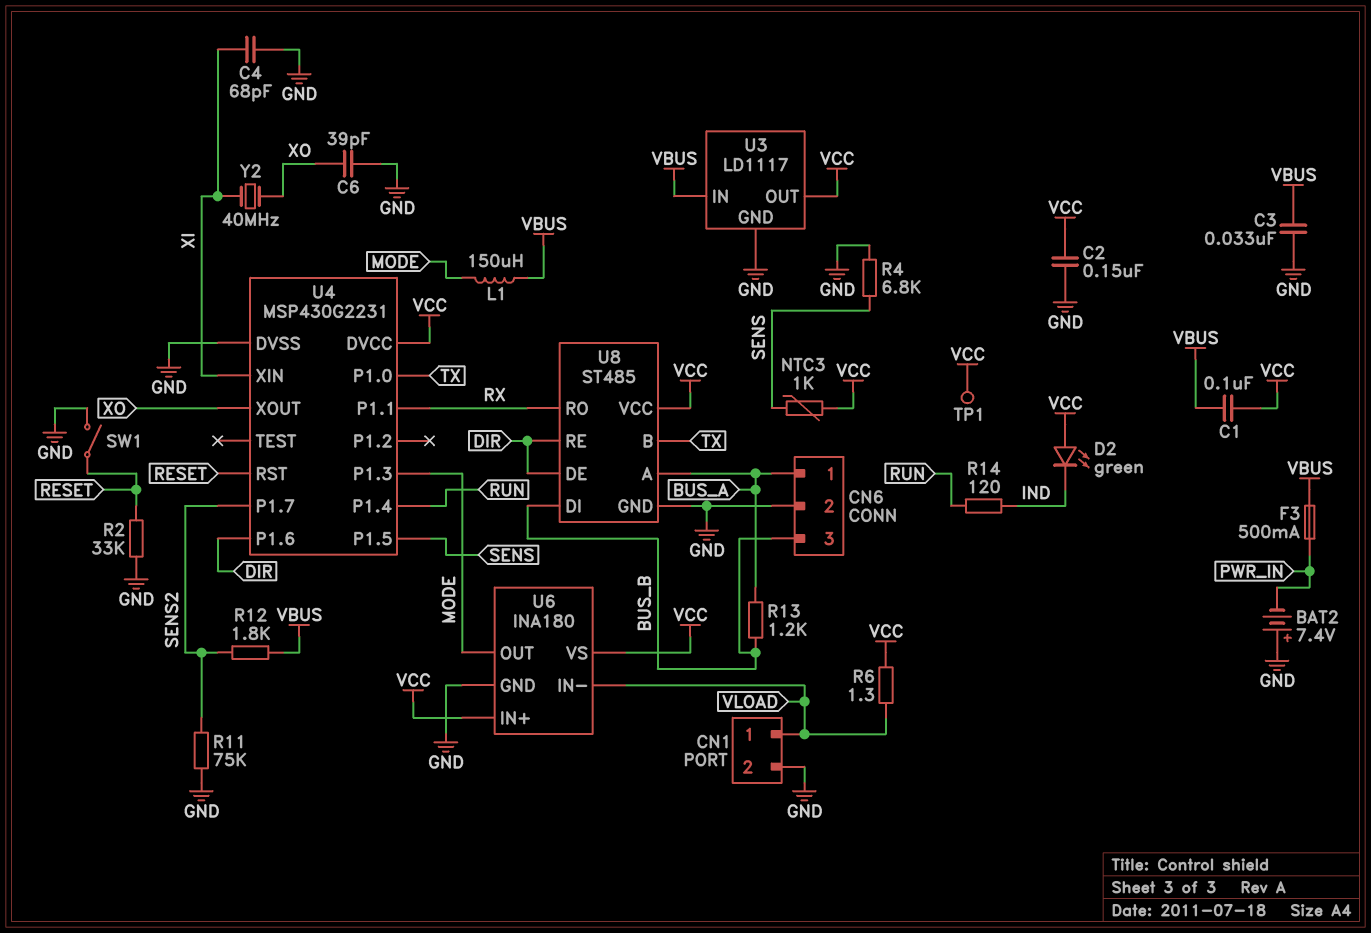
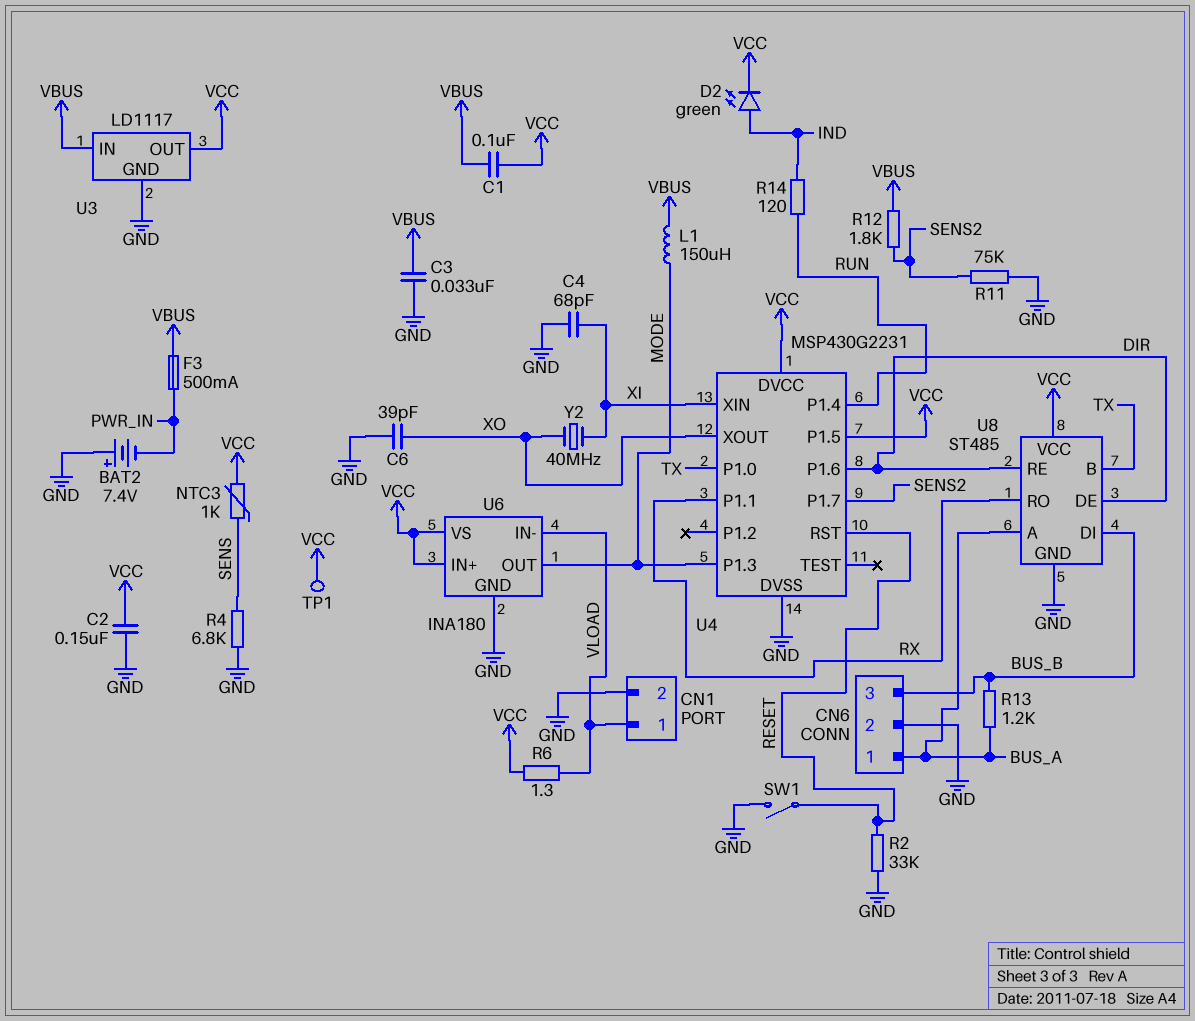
D2: LED green (A VCC, K IND) -> LED green (A IND, K VCC)
U4 pin P1.5: SENS -> VCC

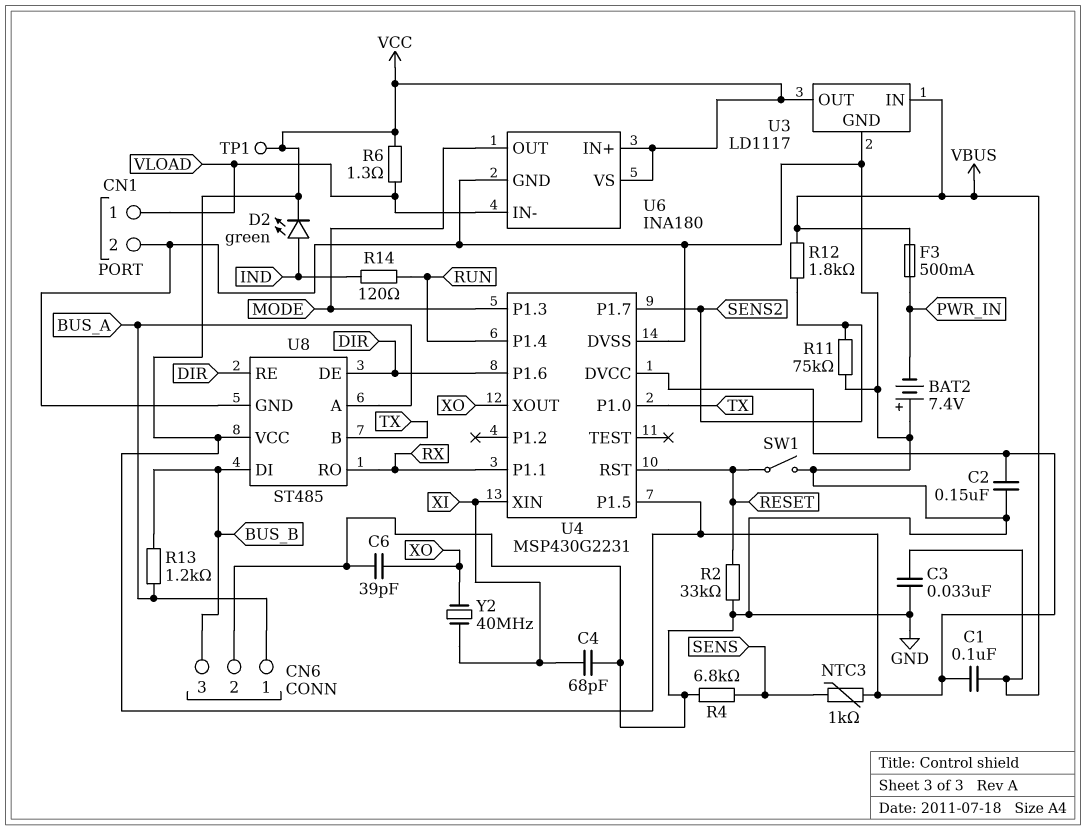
L1: 150uH (MODE, VBUS) -> none

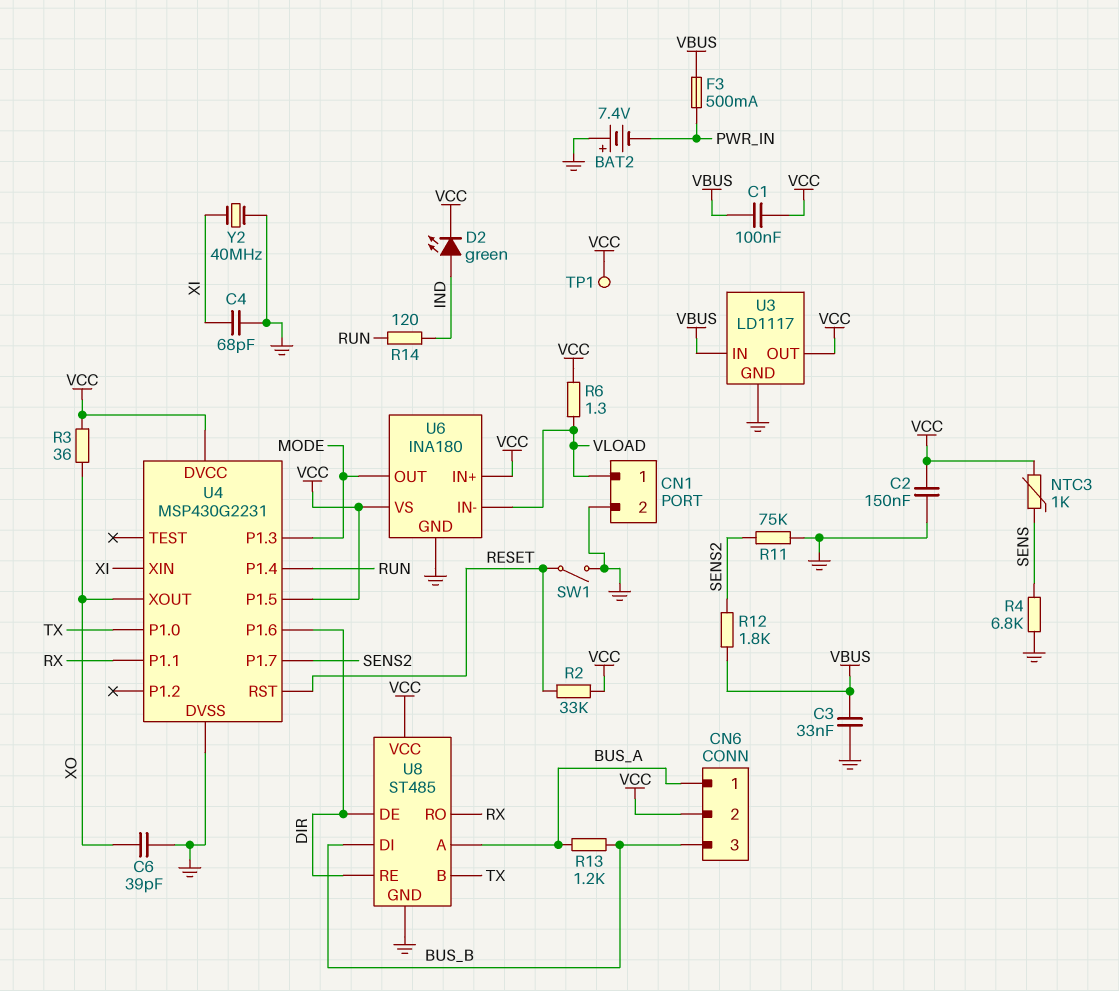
CN6 pin 2: GND -> VCC
R2: 33k (GND, RESET) -> 33k (RESET, VCC)
R3: none -> 36 (VCC, XO)
Y2: 40MHz (XI, XO) -> 40MHz (GND, XI)

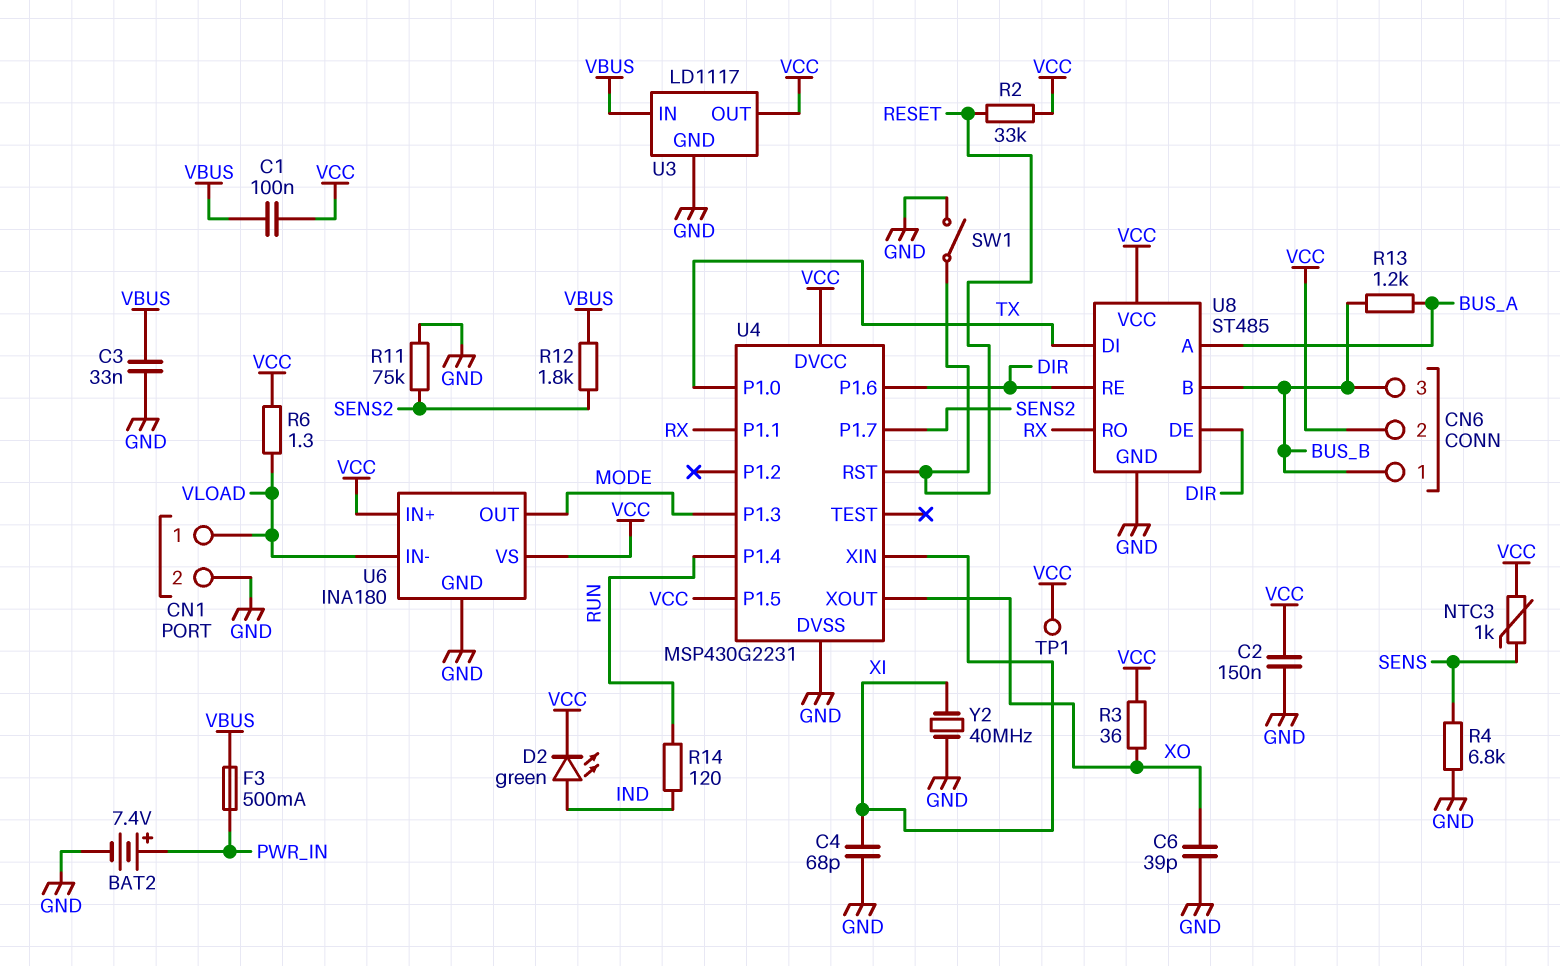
BAT2: 7.4V (plus GND, minus PWR_IN) -> 7.4V (plus PWR_IN, minus GND)
CN6 pin 1: BUS_A -> BUS_B
U8 pin B: TX -> BUS_B
U8 pin DI: BUS_B -> TX

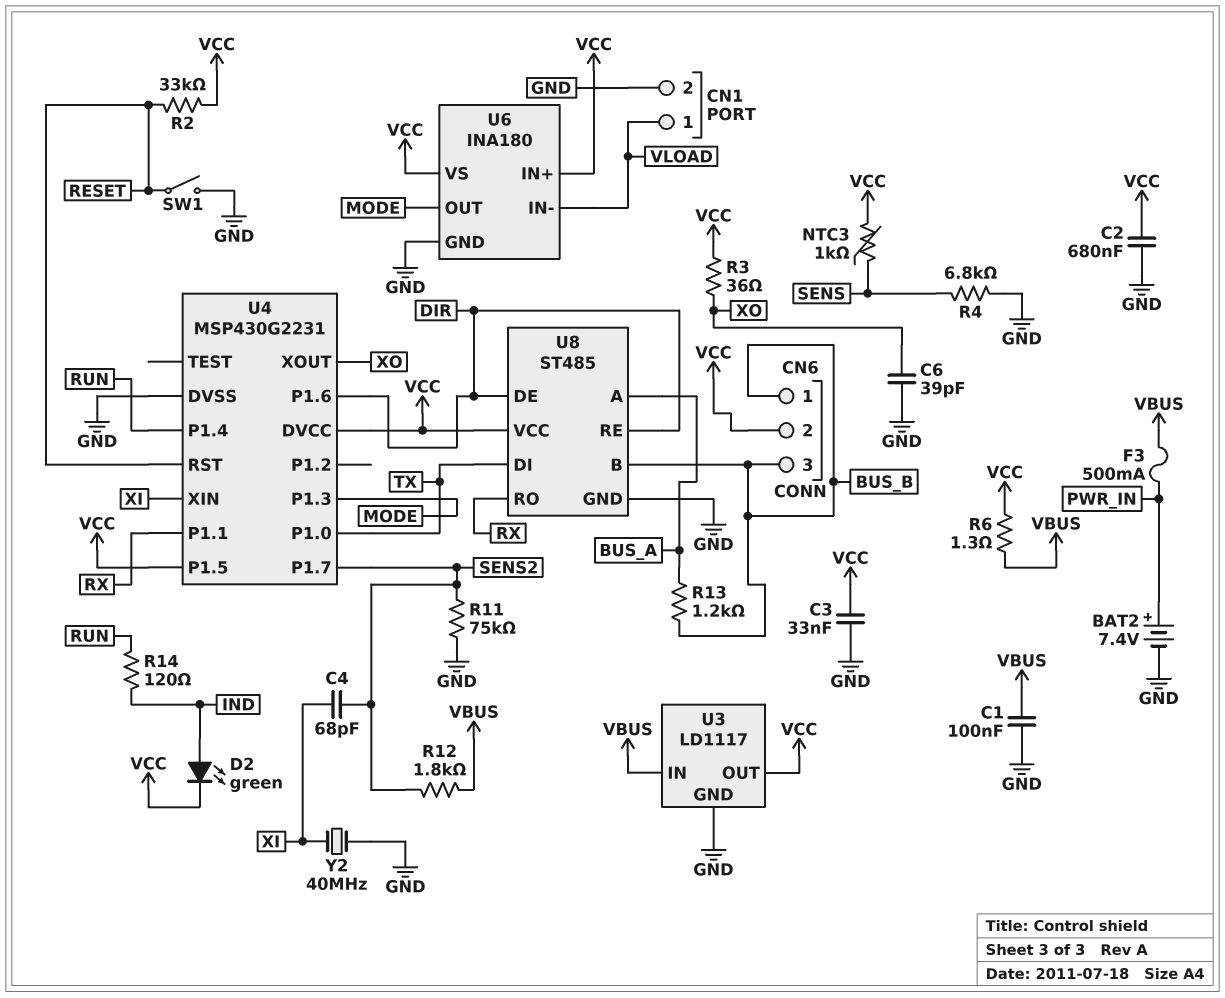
C1: 100nF (VBUS, VCC) -> 100nF (GND, VBUS)
C2: 150nF (GND, VCC) -> 680nF (GND, VCC)
C3: 33nF (GND, VBUS) -> 33nF (GND, VCC)
C4: 68pF (GND, XI) -> 68pF (SENS2, XI)
R6: 1.3 (VCC, VLOAD) -> 1.3 (VBUS, VCC)
TP1: test point (VCC) -> none

